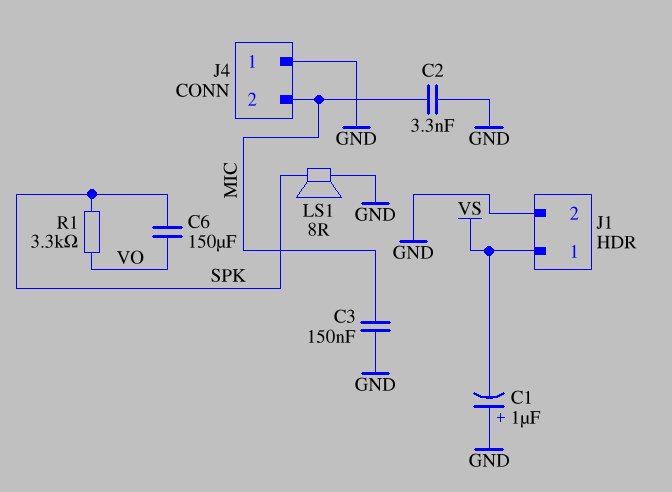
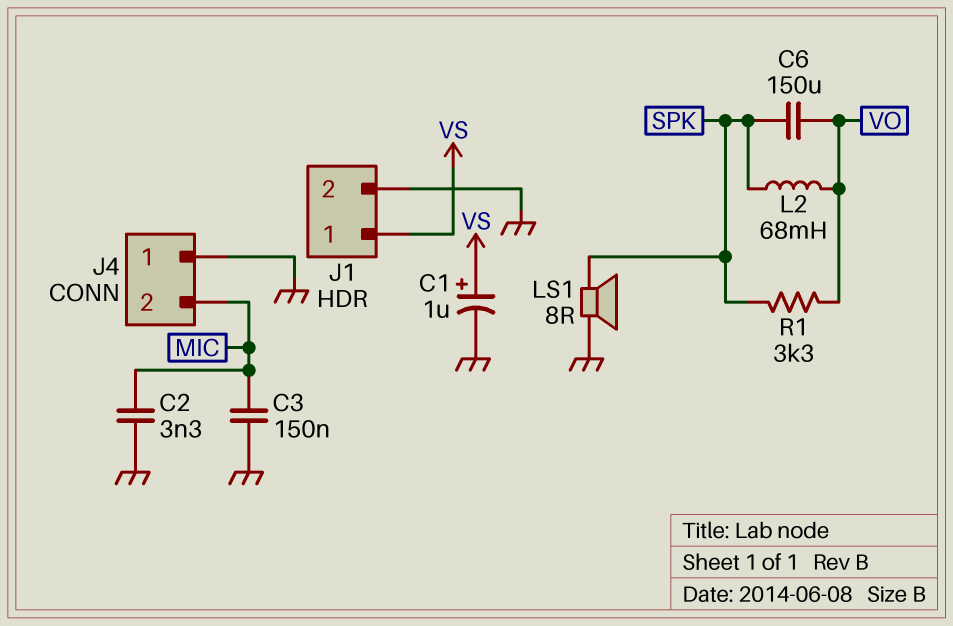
C1: 1uF (plus GND, minus VS) -> 1uF (plus VS, minus GND)
L2: none -> 68mH (SPK, VO)

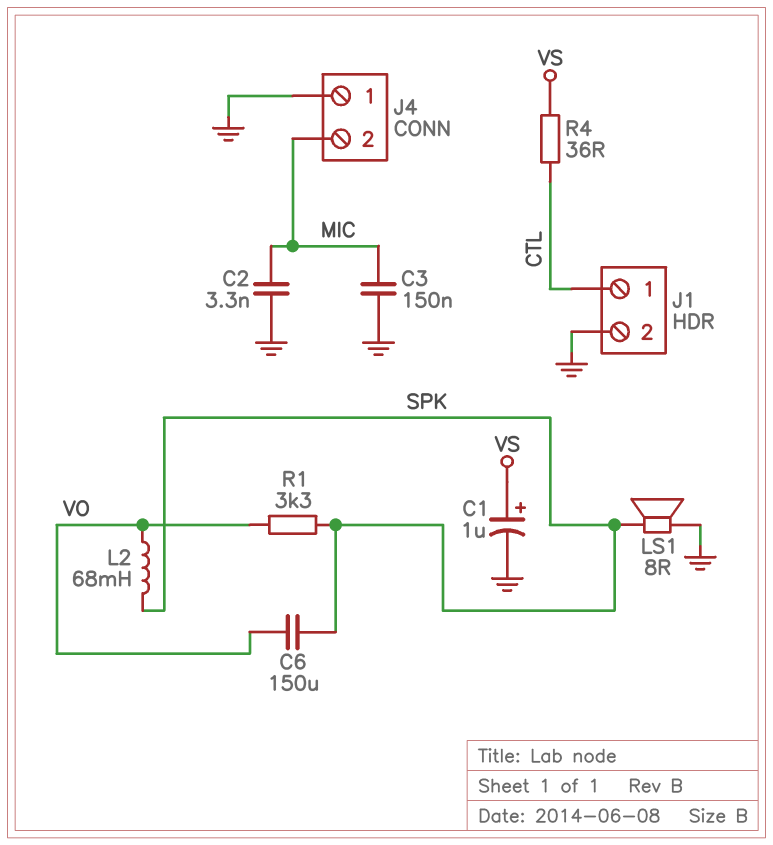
J1 pin 1: VS -> CTL
R4: none -> 36 (CTL, VS)

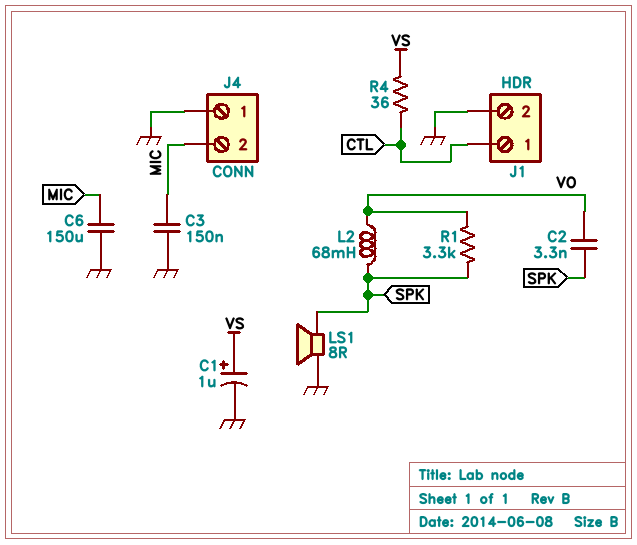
C2: 3.3nF (GND, MIC) -> 3.3nF (SPK, VO)
C6: 150uF (SPK, VO) -> 150uF (GND, MIC)

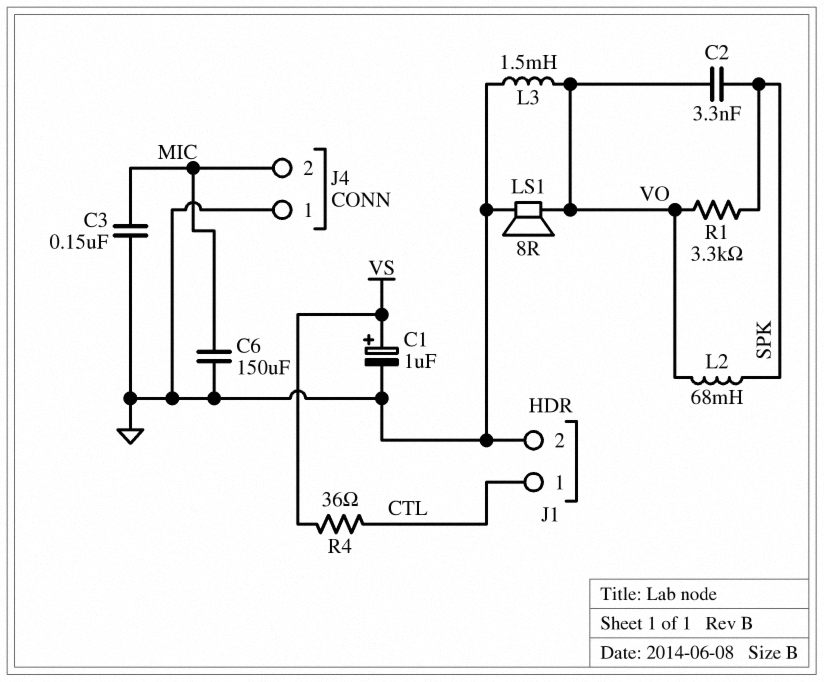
L3: none -> 1.5mH (GND, VO)
LS1: speaker 8R (GND, SPK) -> speaker 8R (GND, VO)

